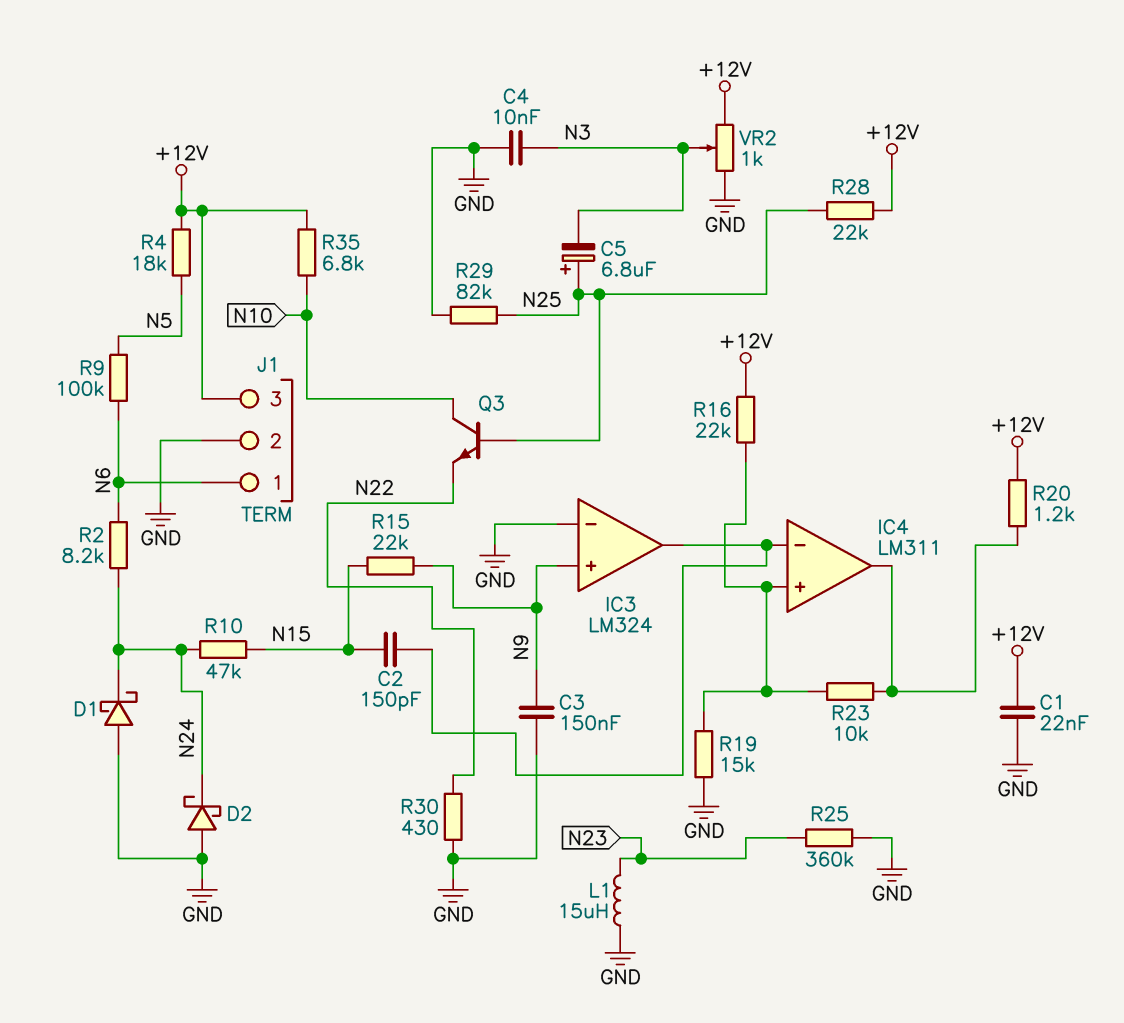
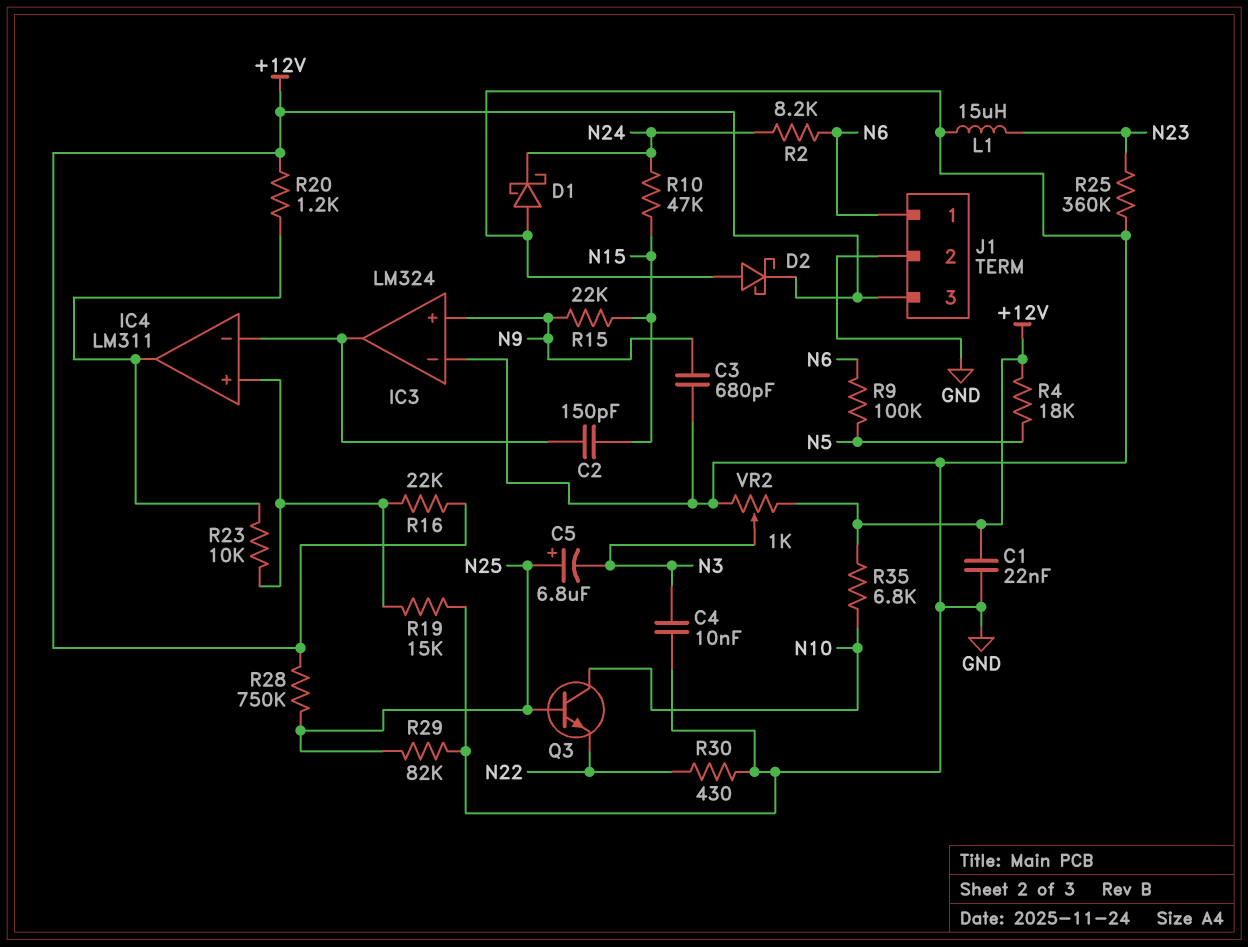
C3: 150nF (GND, N9) -> 680pF (GND, N9)
D2: schottky (A GND, K N24) -> schottky (A GND, K +12V)
R28: 22k (+12V, N25) -> 750k (+12V, N25)

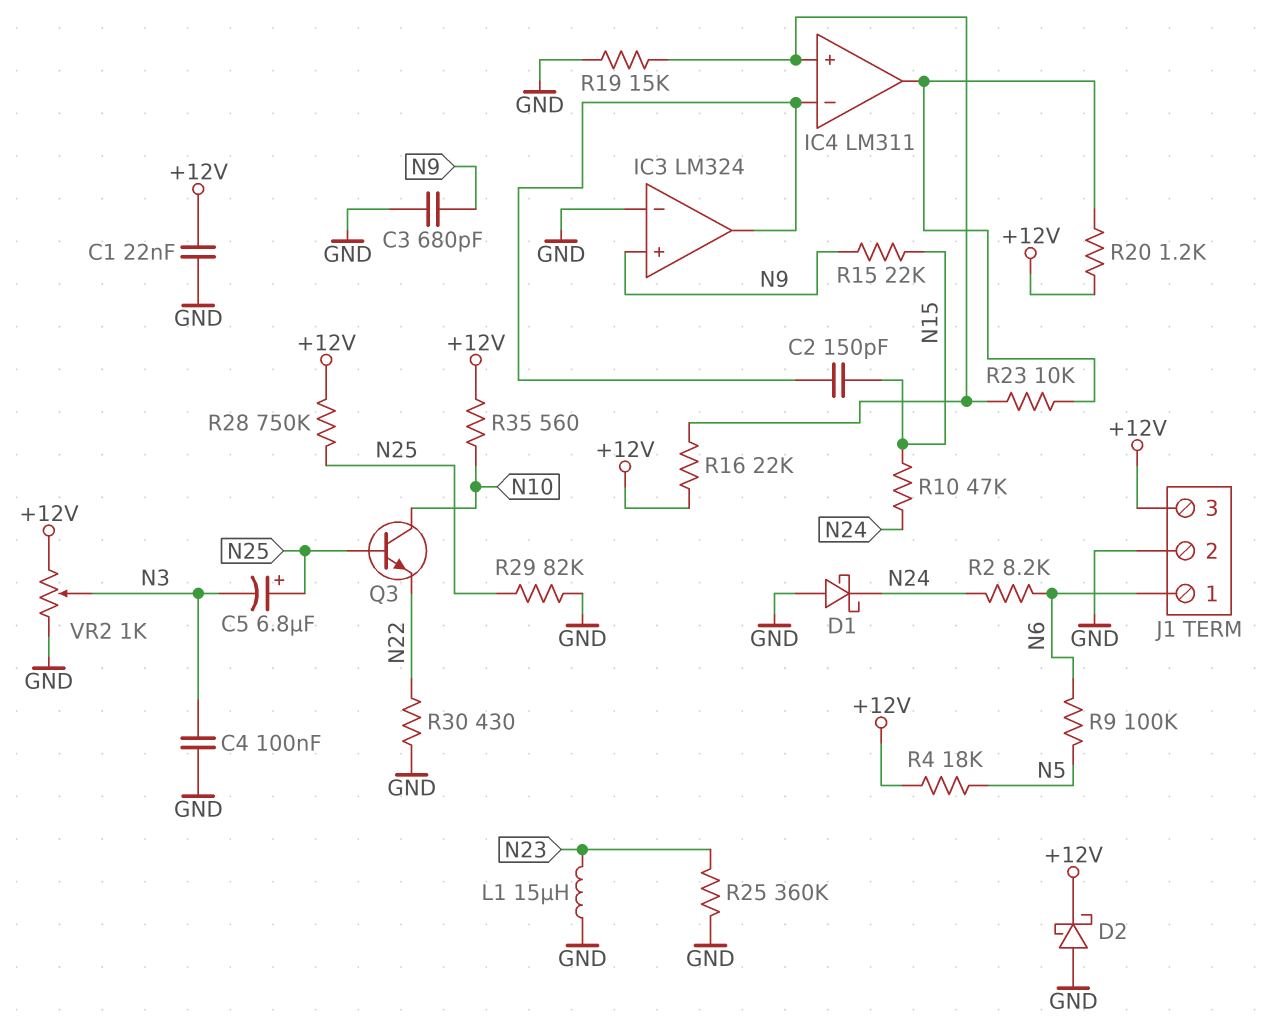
C4: 10nF (GND, N3) -> 100nF (GND, N3)
R35: 6.8k (+12V, N10) -> 560 (+12V, N10)

